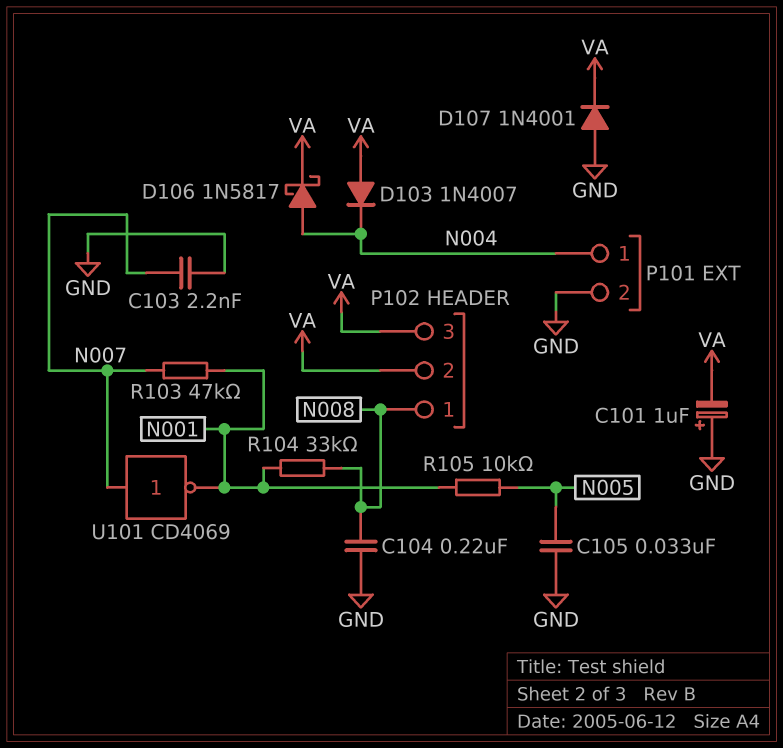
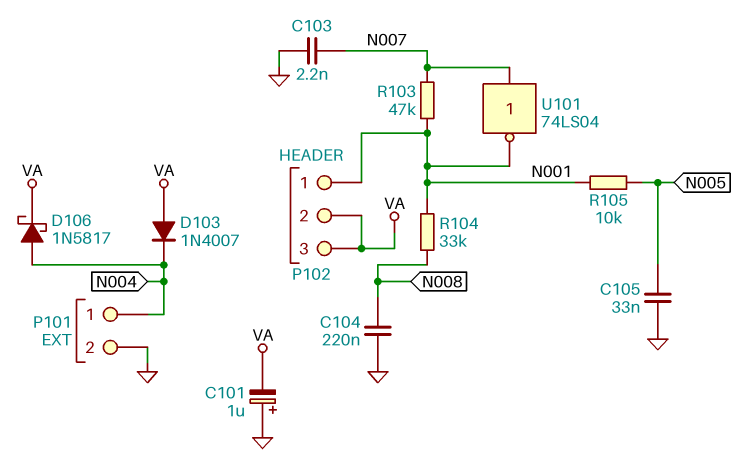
D107: diode 1N4001 (A GND, K VA) -> none
P102 pin 1: N008 -> N001
U101: NOT CD4069 (in N007, out N001) -> NOT 74LS04 (in N007, out N001)

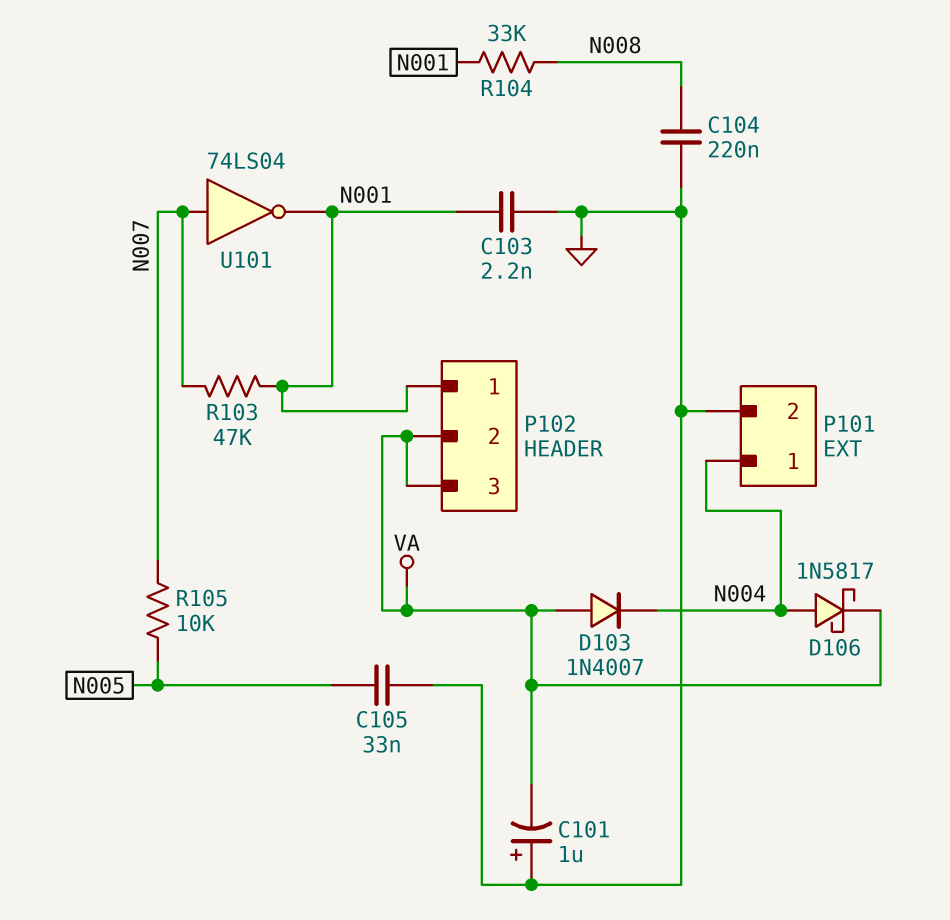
C103: 2.2nF (GND, N007) -> 2.2nF (GND, N001)
R105: 10k (N001, N005) -> 10k (N005, N007)

